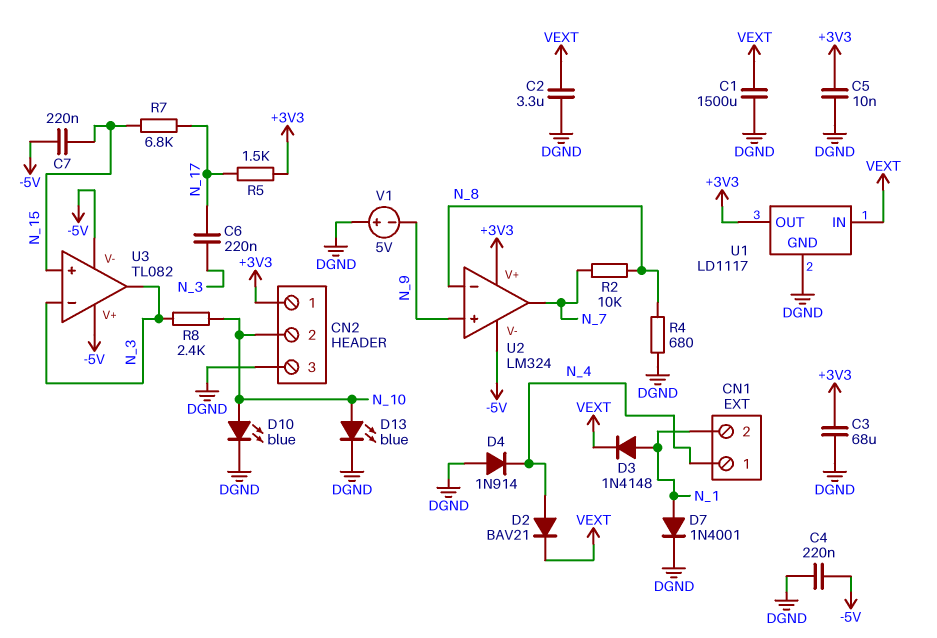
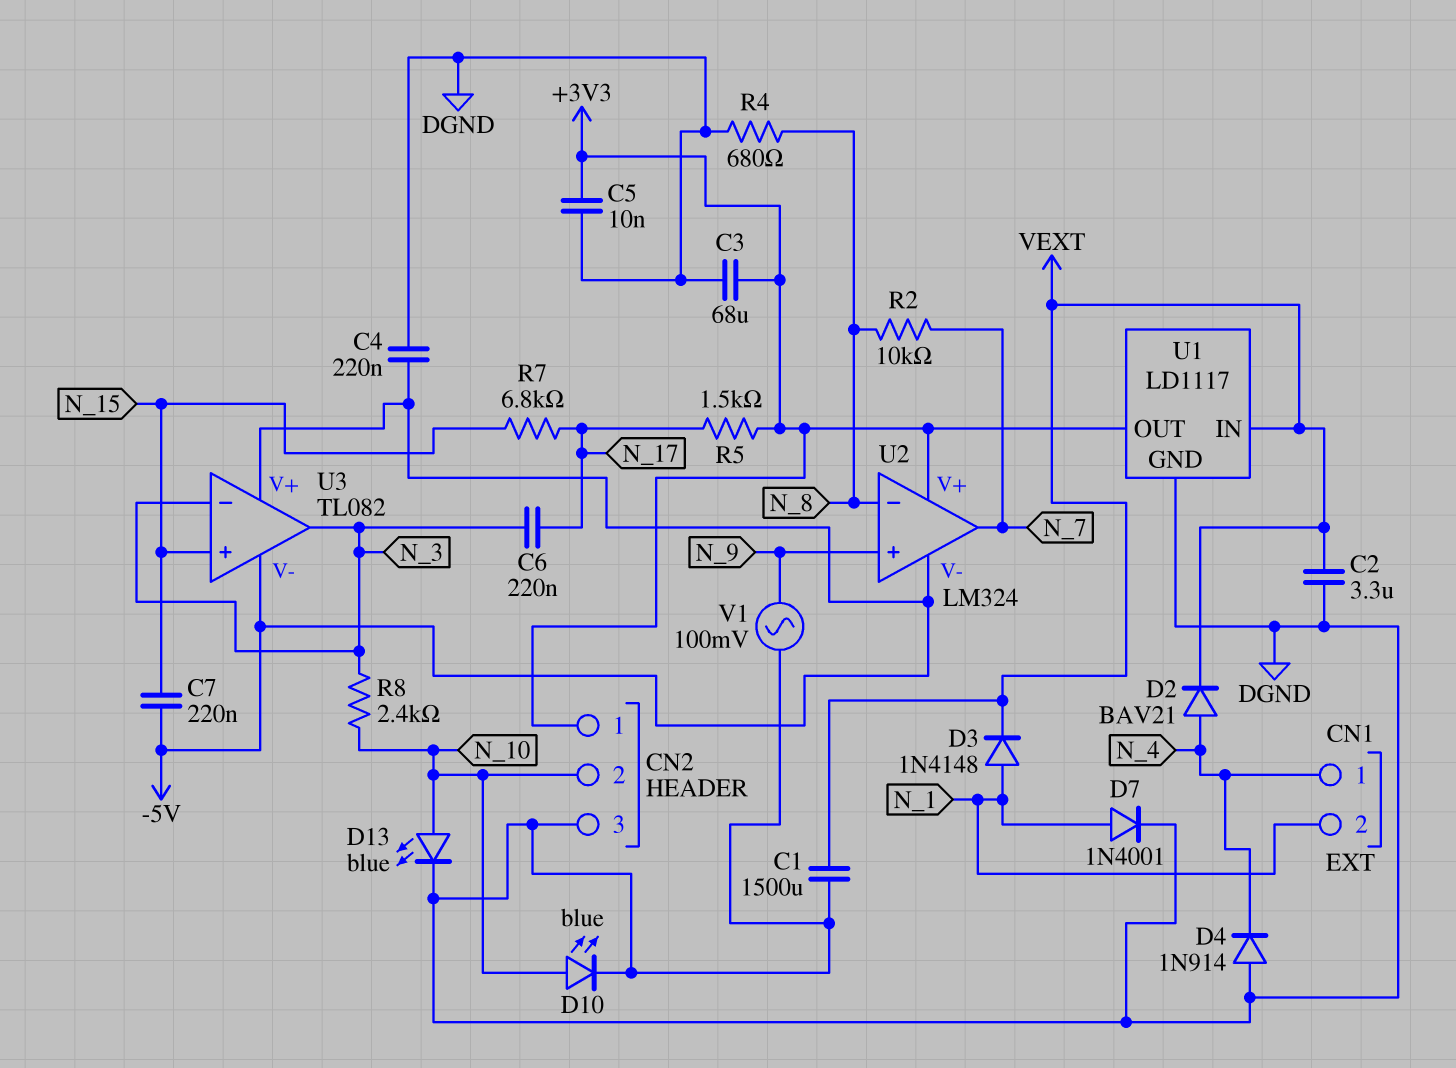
V1: 5V (plus DGND, minus N_9) -> AC 100mV (DGND, N_9)

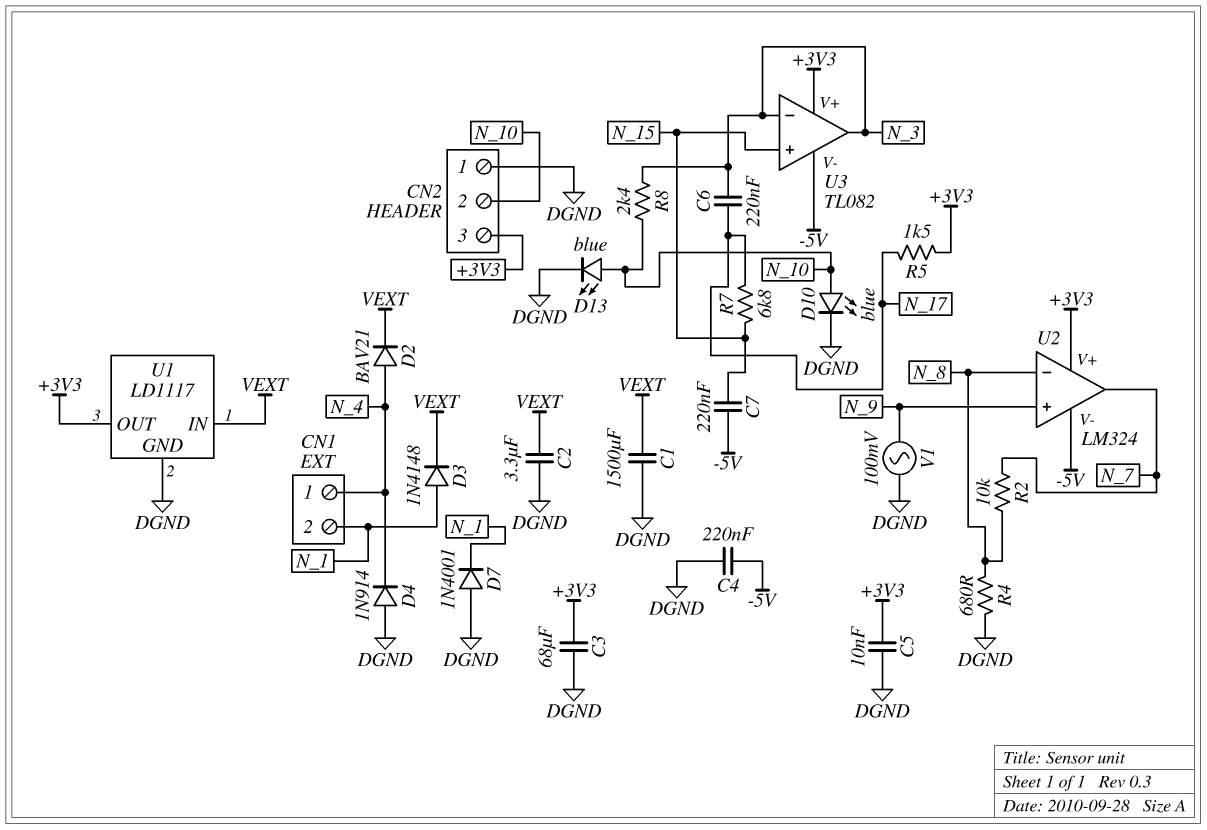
CN2 pin 1: +3V3 -> DGND
CN2 pin 3: DGND -> +3V3
D7: diode 1N4001 (A N_1, K DGND) -> diode 1N4001 (A DGND, K N_1)
U3 pin V+: -5V -> +3V3

